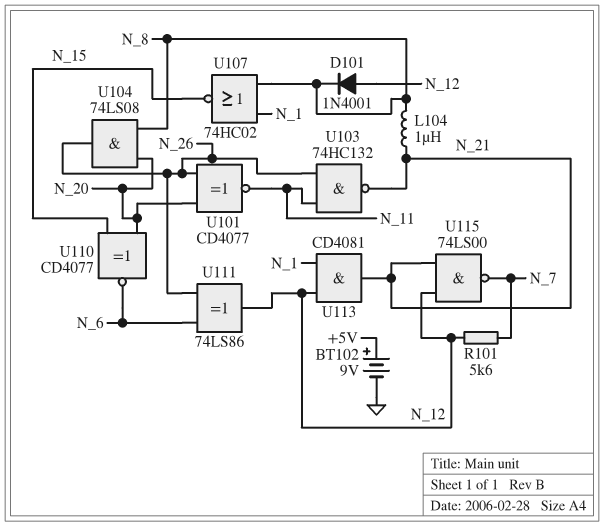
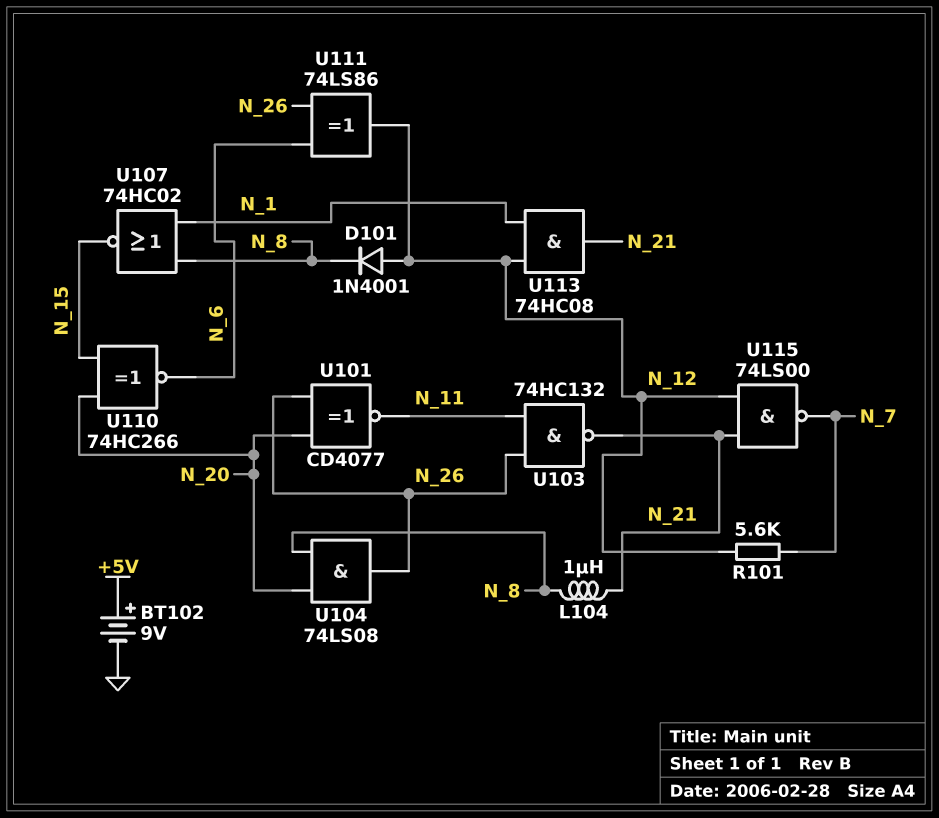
U110: XNOR CD4077 (in N_15, in N_20, out N_6) -> XNOR 74HC266 (in N_15, in N_20, out N_6)
U113: AND CD4081 (in N_1, in N_12, out N_21) -> AND 74HC08 (in N_1, in N_12, out N_21)

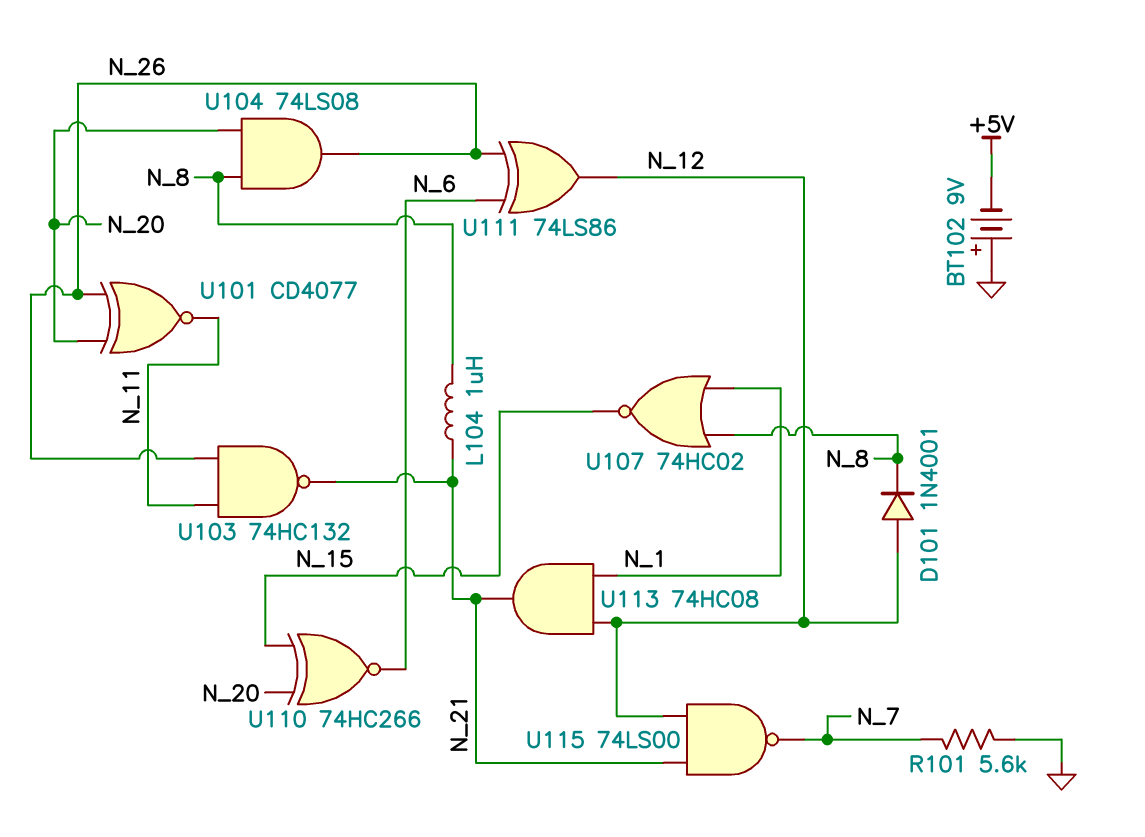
BT102: 9V (plus +5V, minus GND) -> 9V (plus GND, minus +5V)
R101: 5.6k (N_7, N_12) -> 5.6k (GND, N_7)

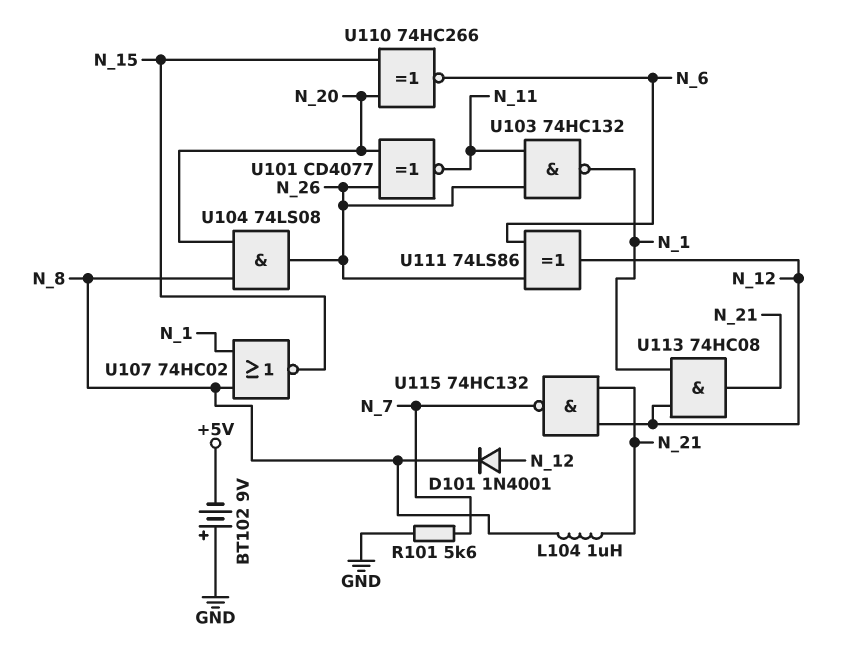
U103: NAND 74HC132 (in N_11, in N_26, out N_21) -> NAND 74HC132 (in N_11, in N_26, out N_1)
U115: NAND 74LS00 (in N_12, in N_21, out N_7) -> NAND 74HC132 (in N_12, in N_21, out N_7)

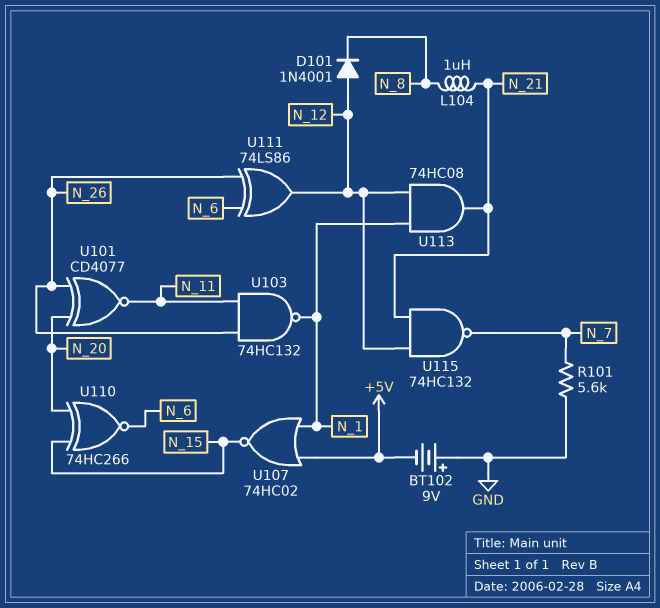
U104: AND 74LS08 (in N_8, in N_20, out N_26) -> none
U107: NOR 74HC02 (in N_1, in N_8, out N_15) -> NOR 74HC02 (in +5V, in N_1, out N_15)

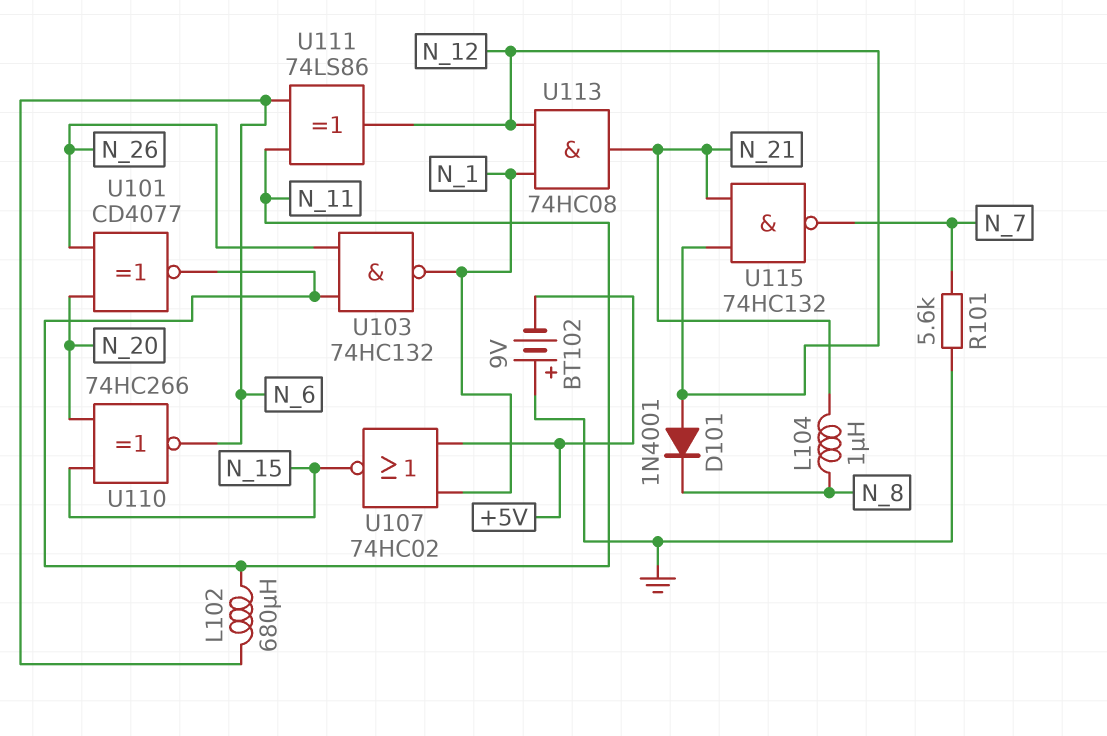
L102: none -> 680uH (N_6, N_11)
U111: XOR 74LS86 (in N_6, in N_26, out N_12) -> XOR 74LS86 (in N_6, in N_11, out N_12)

